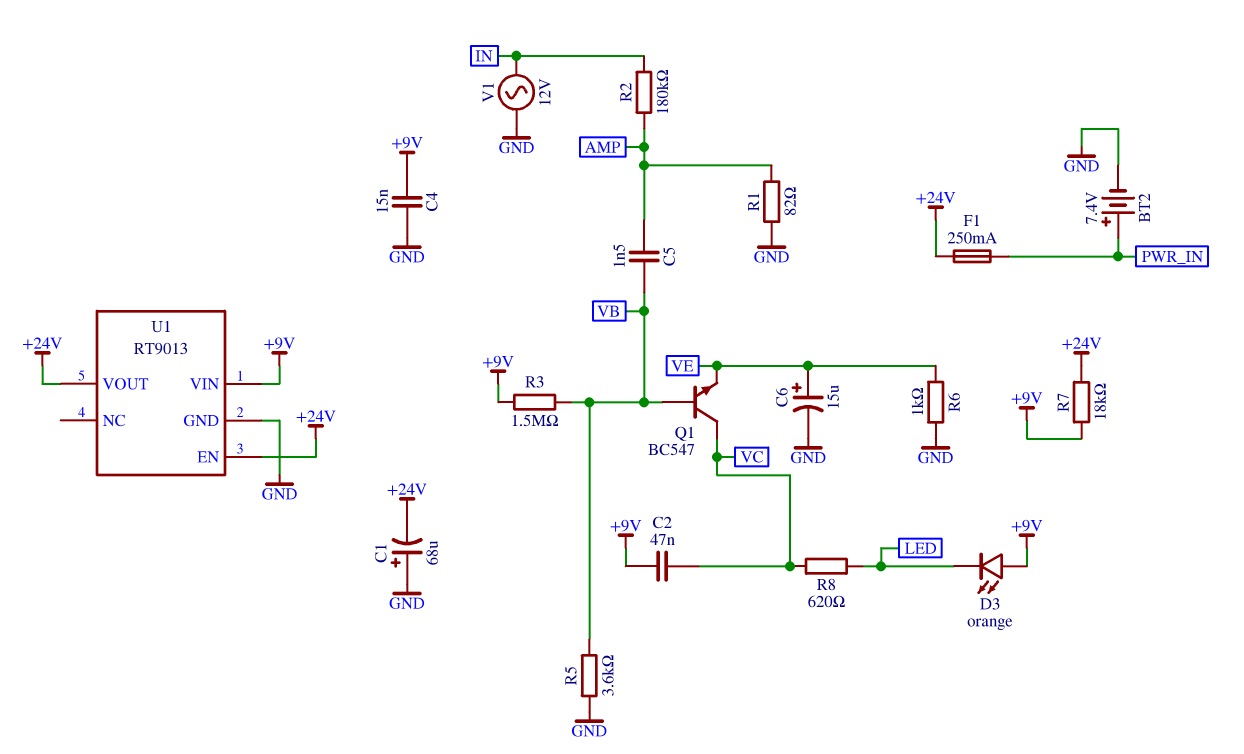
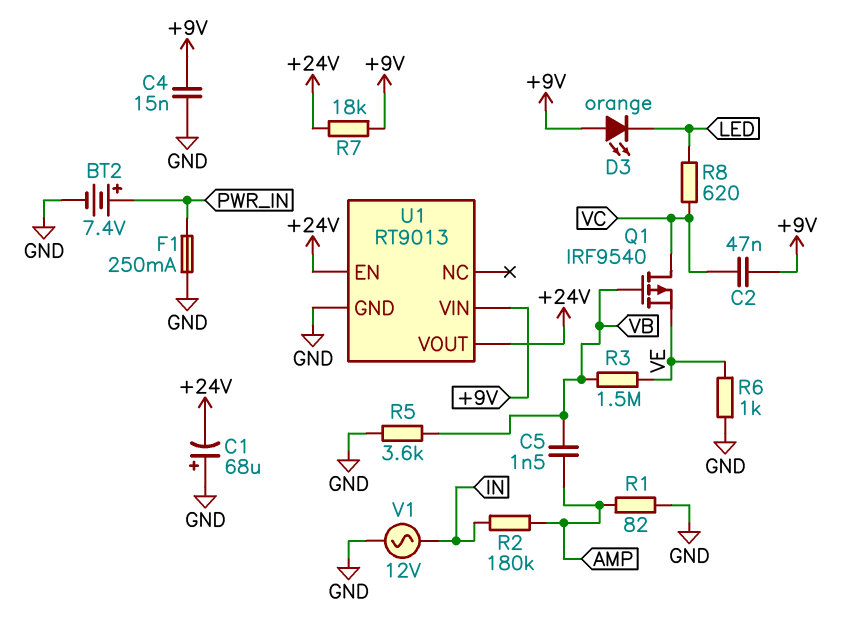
C6: 15uF (plus VE, minus GND) -> none
F1: 250mA (+24V, PWR_IN) -> 250mA (GND, PWR_IN)
Q1: NPN BC547 (B VB, C VC, E VE) -> PMOS IRF9540 (G VB, D VC, S VE)
R3: 1.5M (+9V, VB) -> 1.5M (VB, VE)

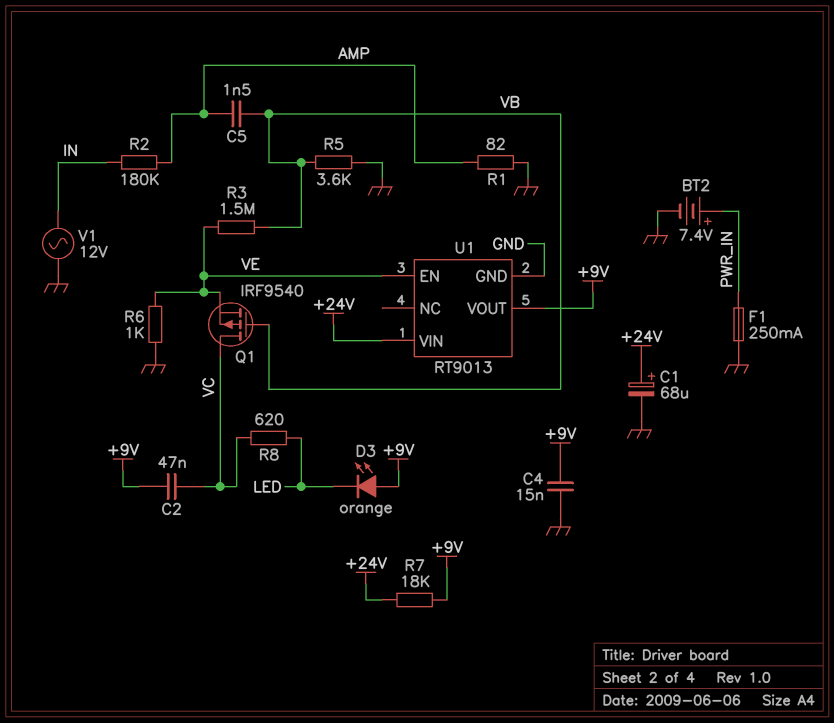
C1: 68uF (plus GND, minus +24V) -> 68uF (plus +24V, minus GND)
U1 pin EN: +24V -> VE
U1 pin VIN: +9V -> +24V
U1 pin VOUT: +24V -> +9V

